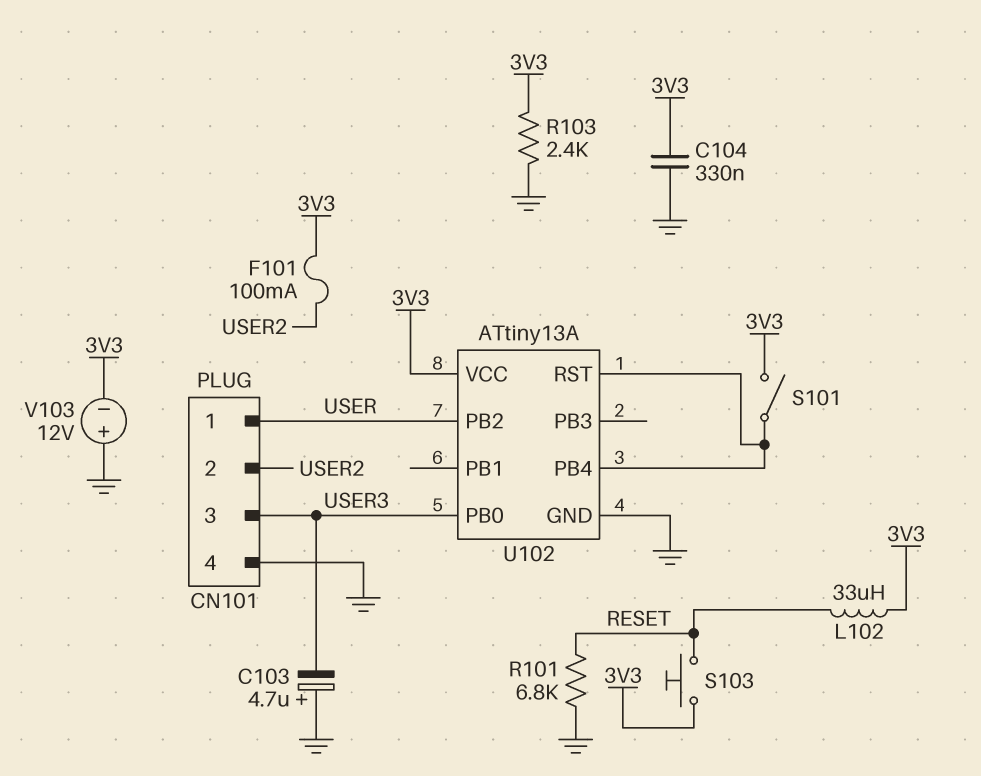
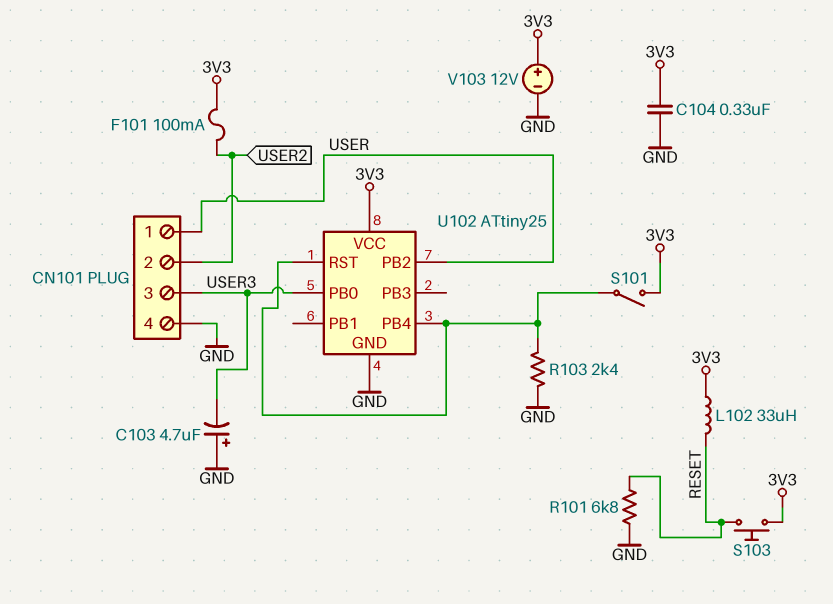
R103: 2.4k (3V3, GND) -> 2.4k (GND, U102/PB4)
U102: ATtiny13A -> ATtiny25
V103: 12V (plus GND, minus 3V3) -> 12V (plus 3V3, minus GND)

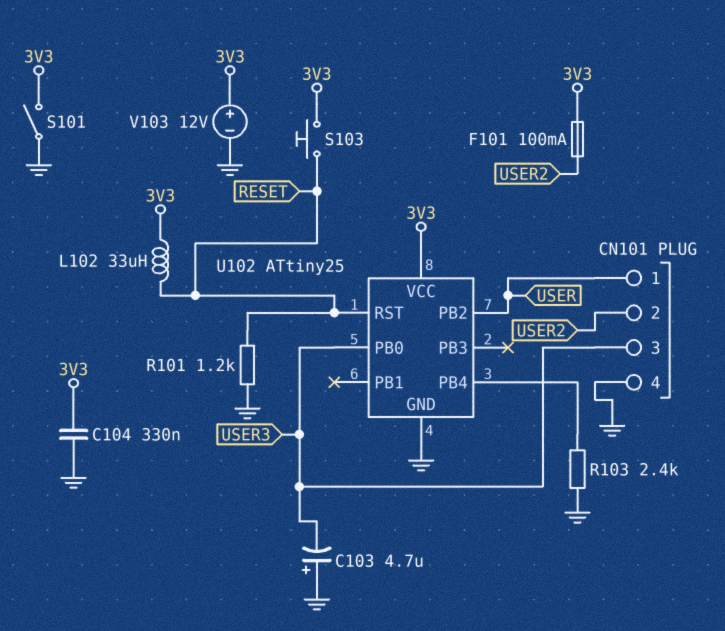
R101: 6.8k (GND, RESET) -> 1.2k (GND, RESET)
S101: switch (3V3, U102/PB4) -> switch (3V3, GND)
U102 pin RST: U102/PB4 -> RESET

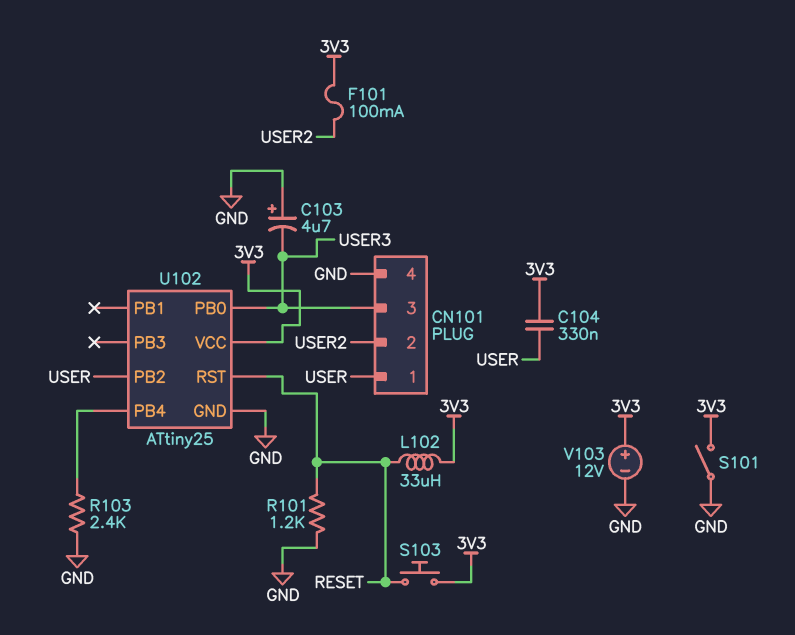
C104: 330nF (3V3, GND) -> 330nF (3V3, USER)

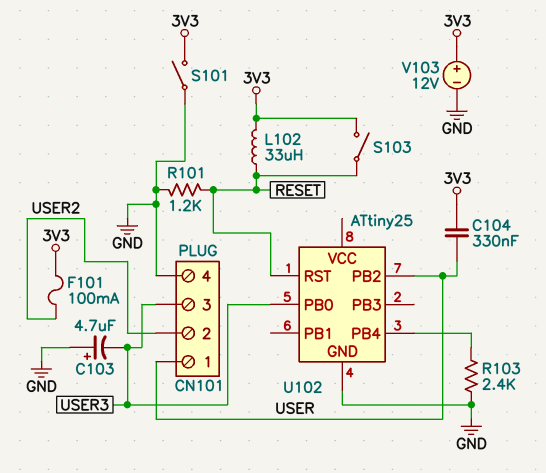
S103: button (3V3, RESET) -> switch (3V3, RESET)
U102 pin VCC: 3V3 -> none

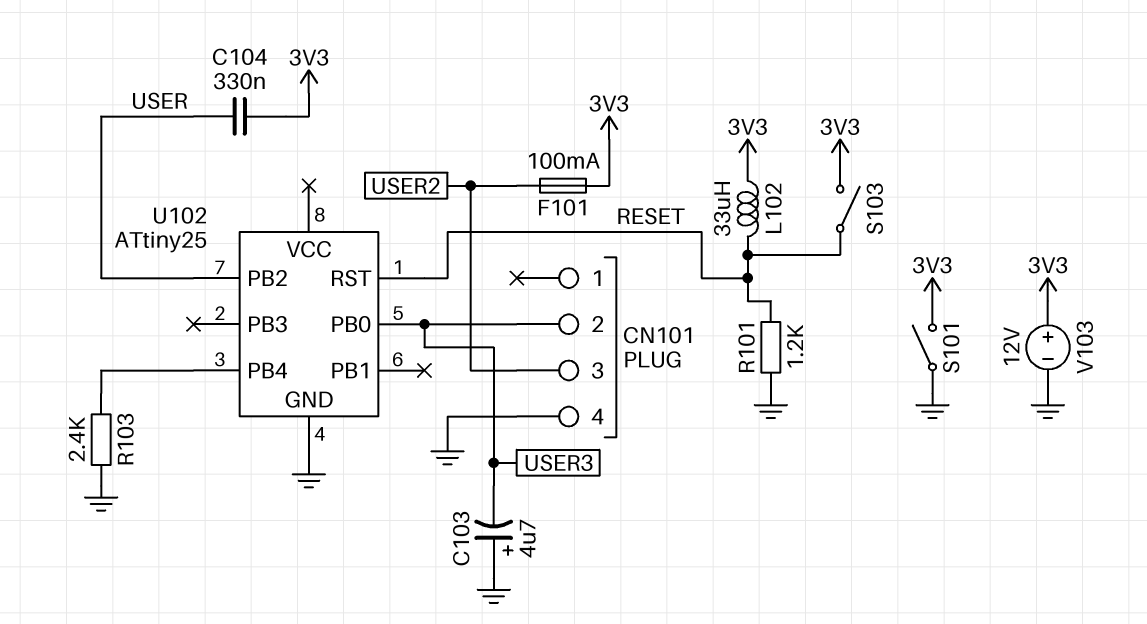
CN101 pin 1: USER -> none
CN101 pin 2: USER2 -> USER3
CN101 pin 3: USER3 -> USER2

